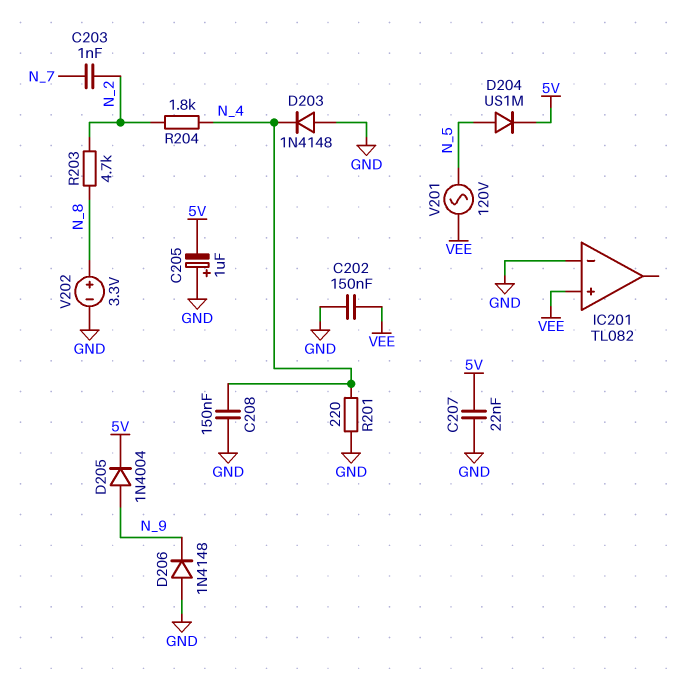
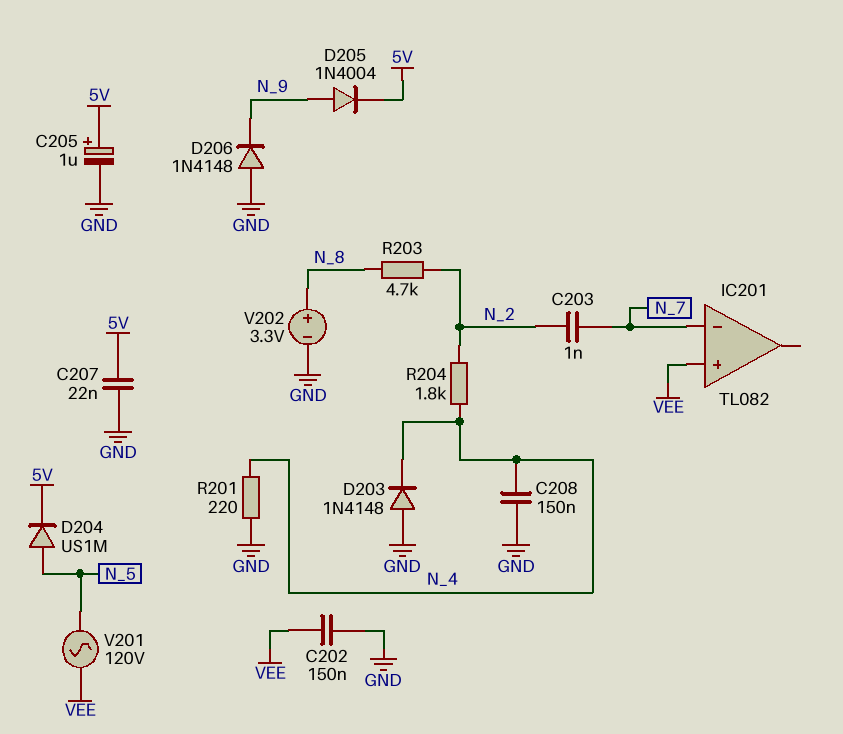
C205: 1uF (plus GND, minus 5V) -> 1uF (plus 5V, minus GND)
IC201 pin in-: GND -> N_7

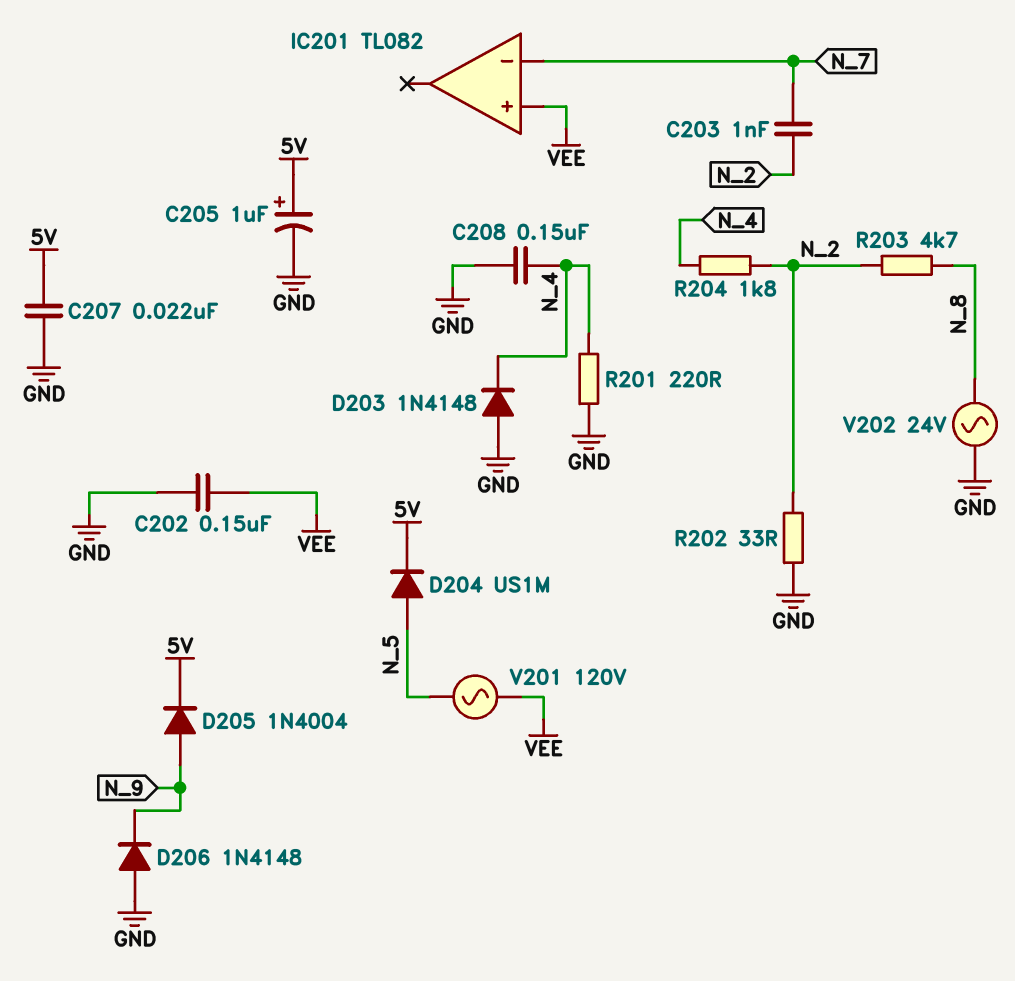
R202: none -> 33 (GND, N_2)
V202: 3.3V (plus N_8, minus GND) -> AC 24V (GND, N_8)

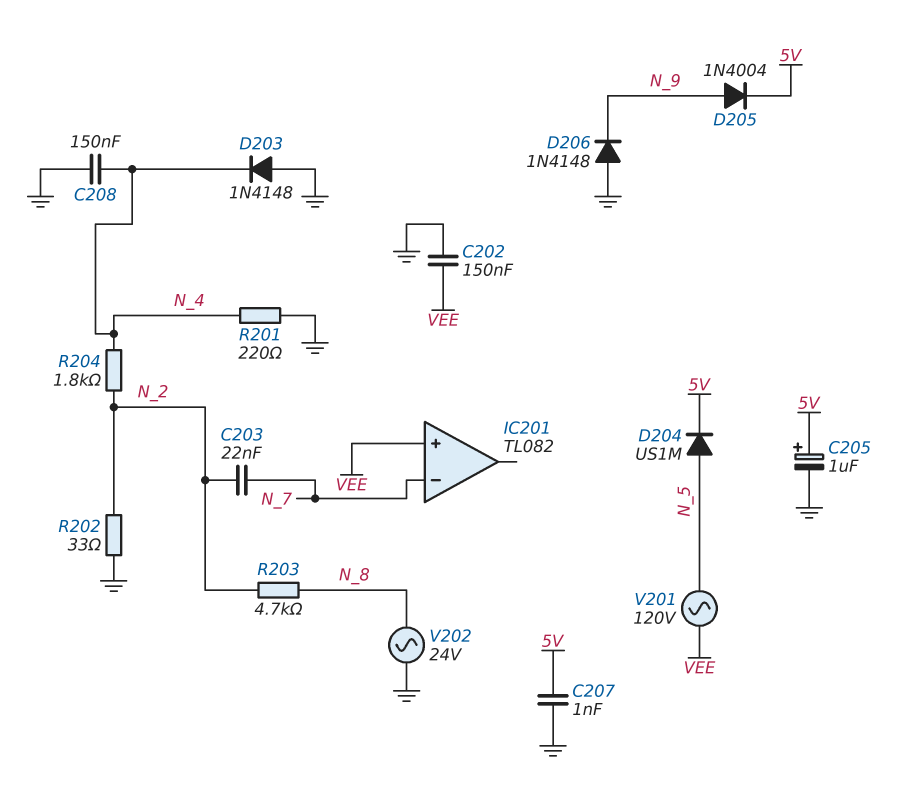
C203: 1nF (N_2, N_7) -> 22nF (N_2, N_7)
C207: 22nF (5V, GND) -> 1nF (5V, GND)

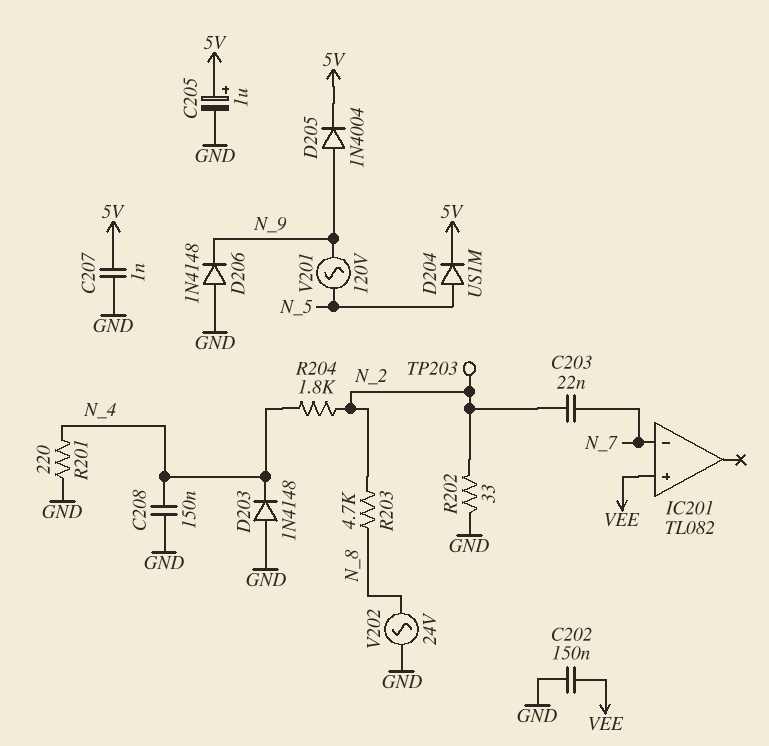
TP203: none -> test point (N_2)
V201: AC 120V (N_5, VEE) -> AC 120V (N_5, N_9)

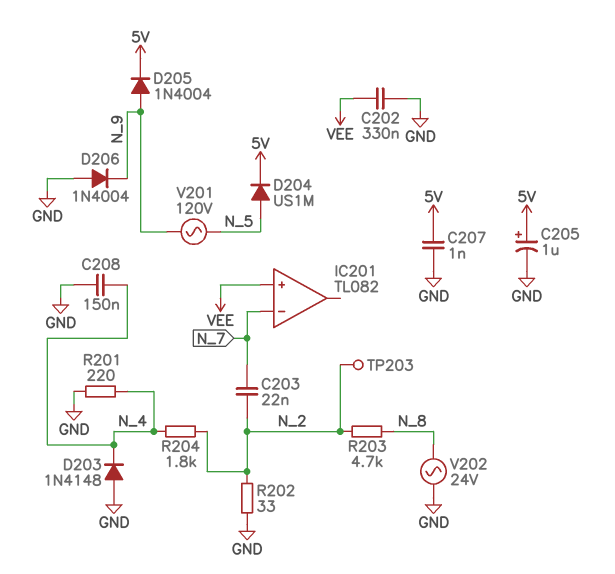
C202: 150nF (GND, VEE) -> 330nF (GND, VEE)
D206: diode 1N4148 (A GND, K N_9) -> diode 1N4004 (A GND, K N_9)

